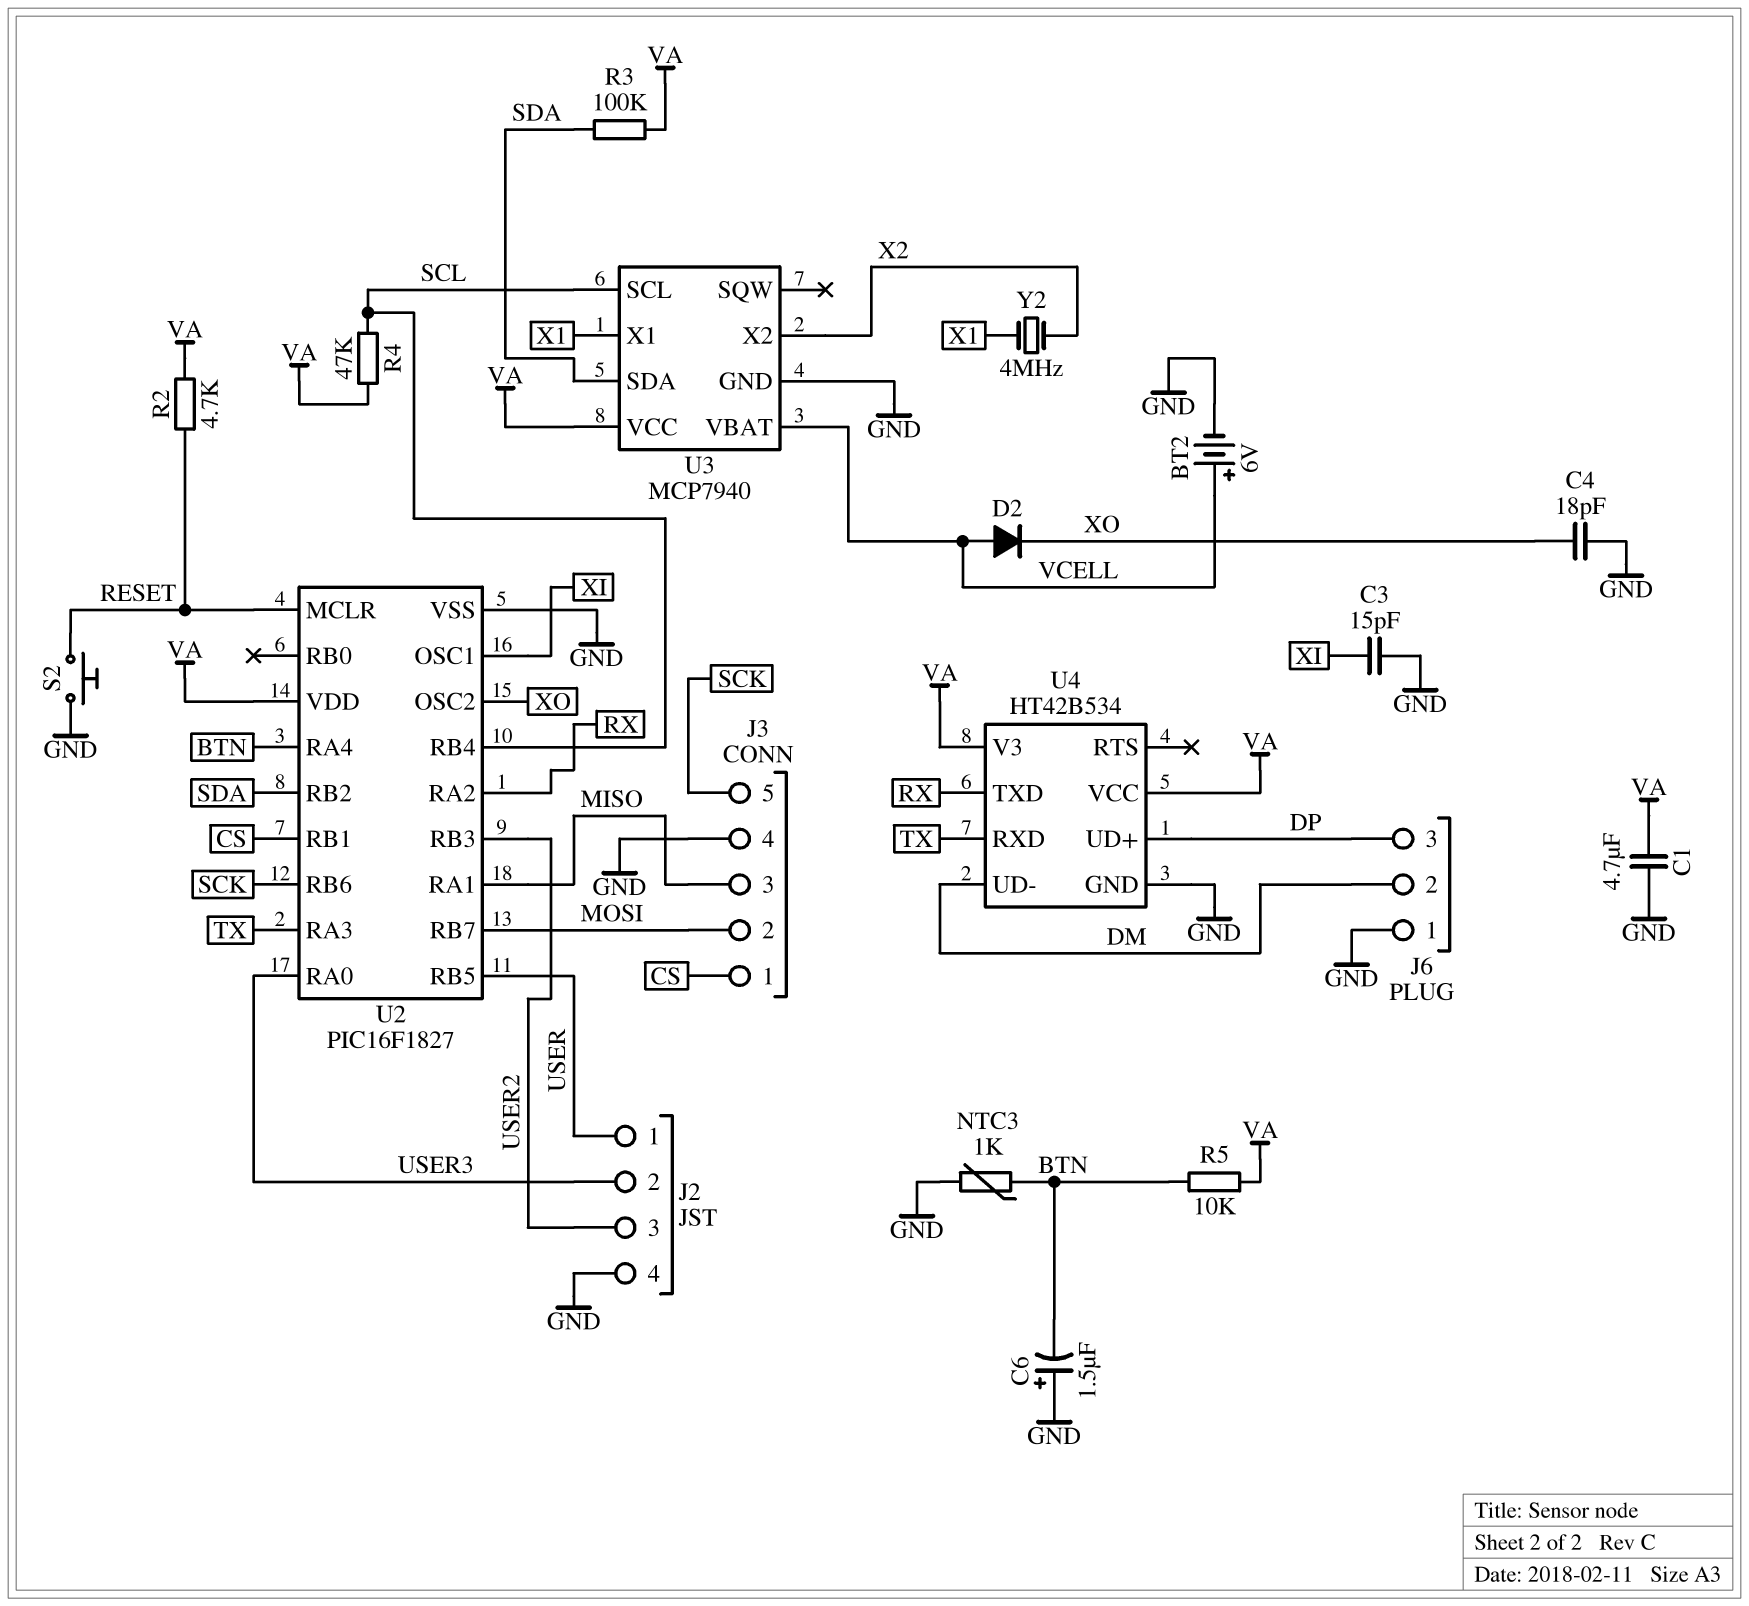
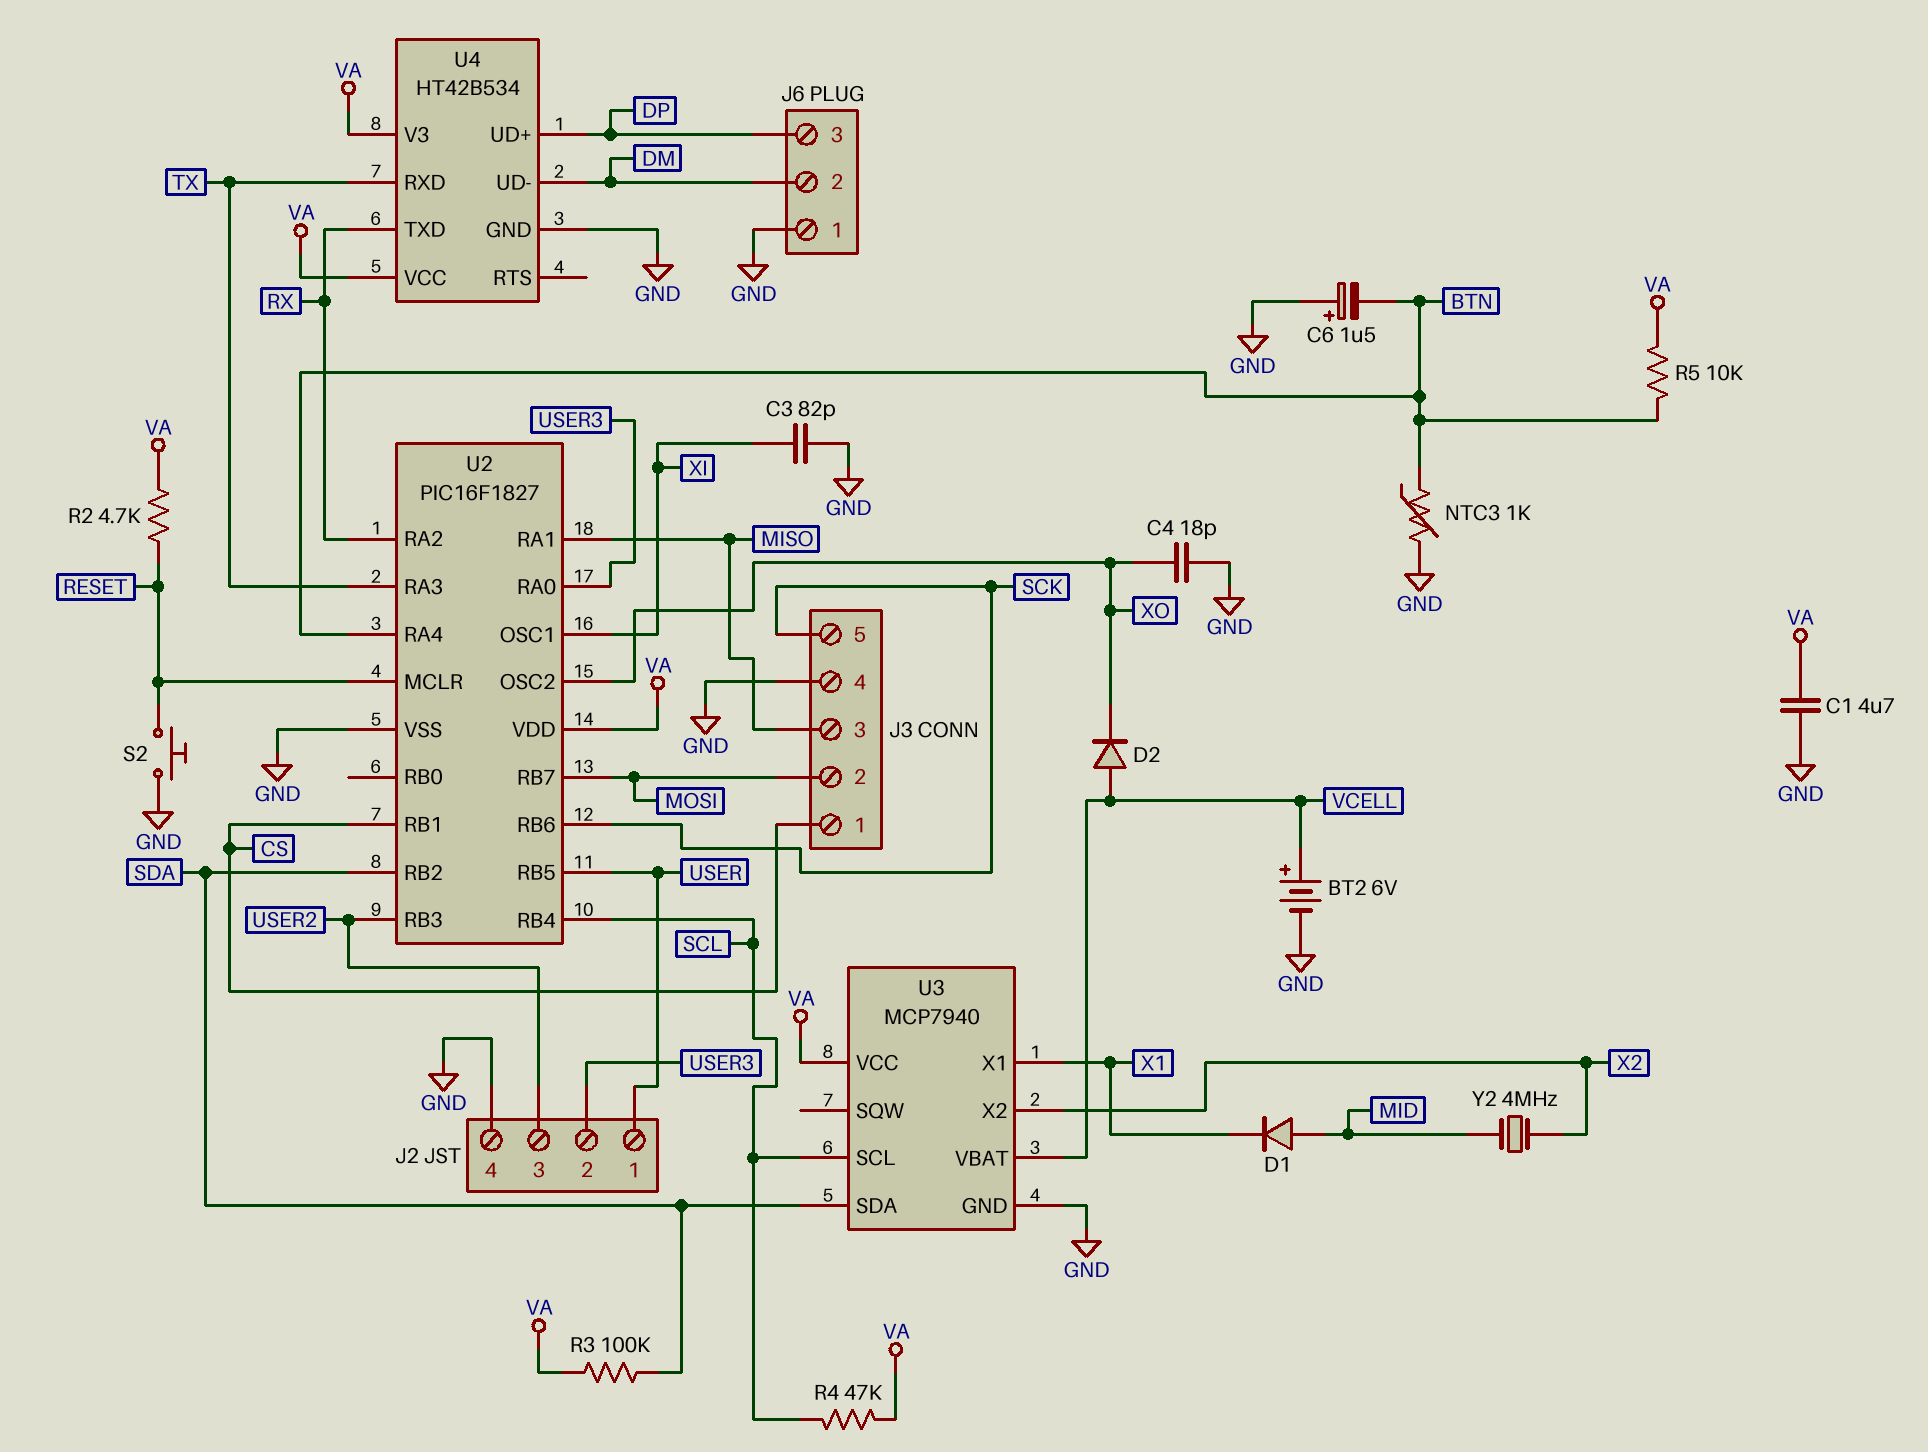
C3: 15pF (GND, XI) -> 82pF (GND, XI)
D1: none -> diode (A MID, K X1)
Y2: 4MHz (X1, X2) -> 4MHz (MID, X2)

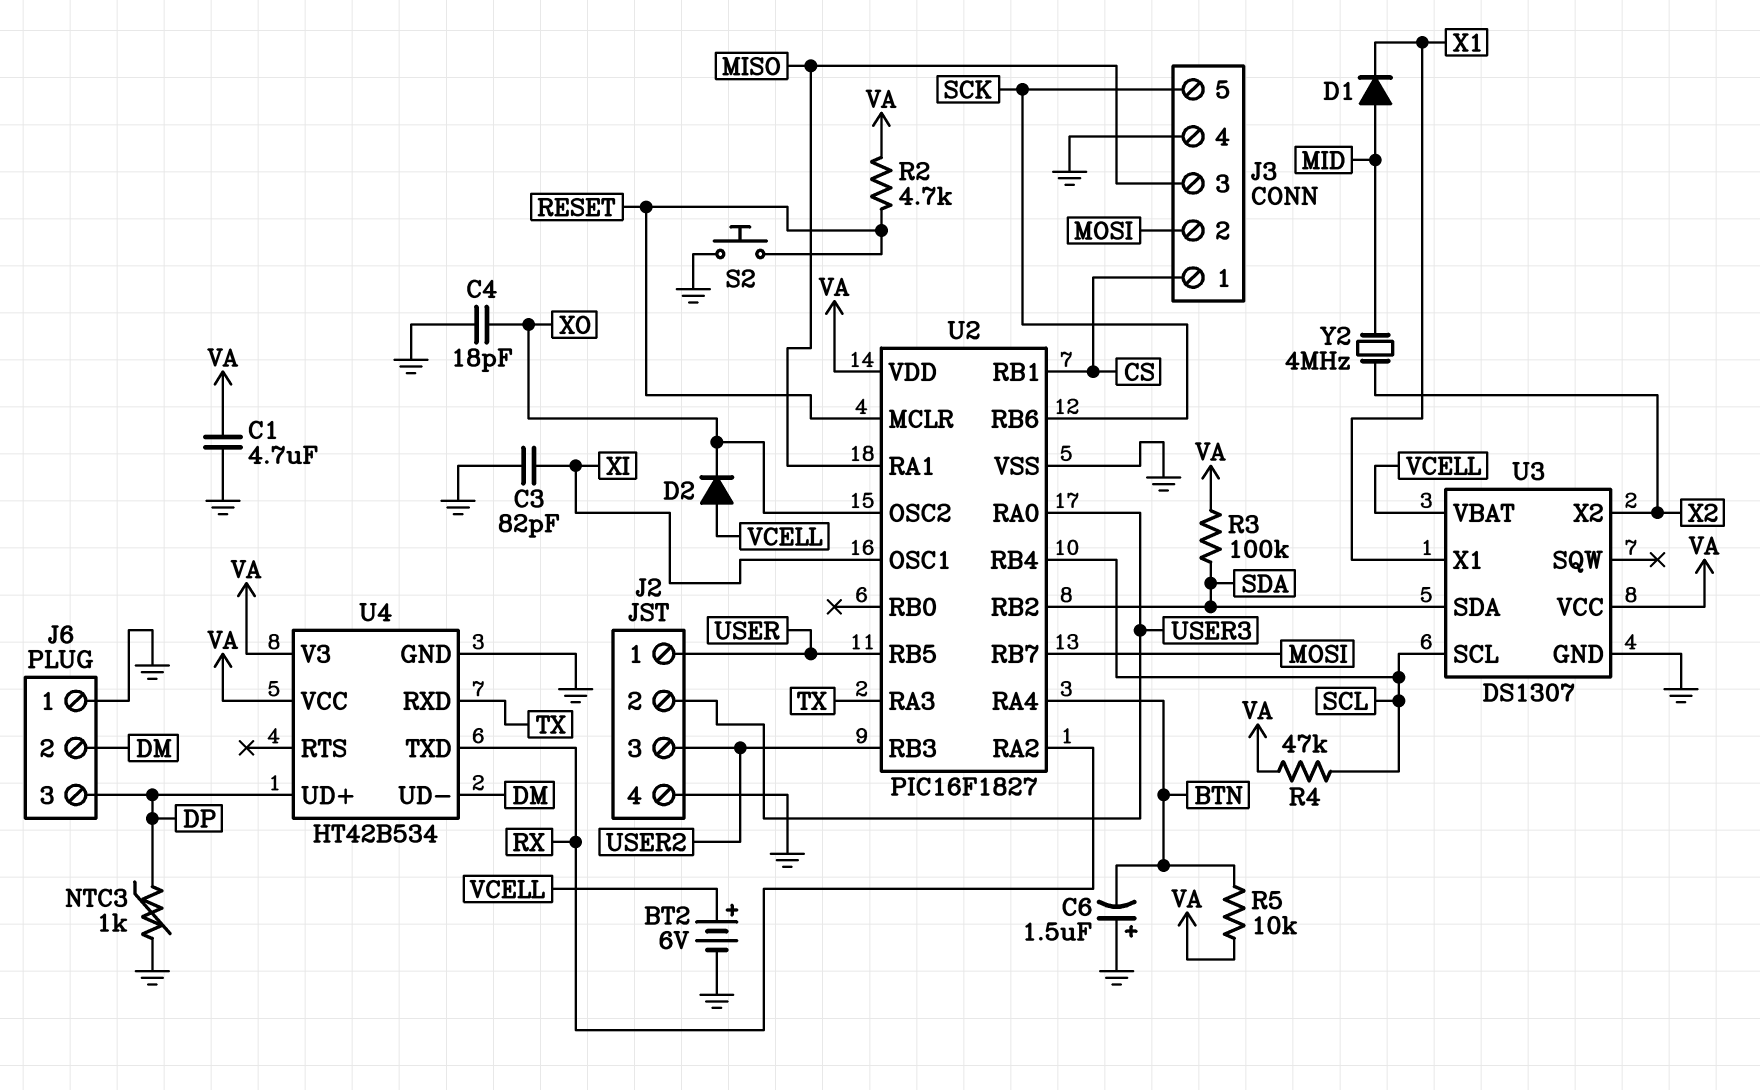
NTC3: 1k (BTN, GND) -> 1k (DP, GND)
U3: MCP7940 -> DS1307

